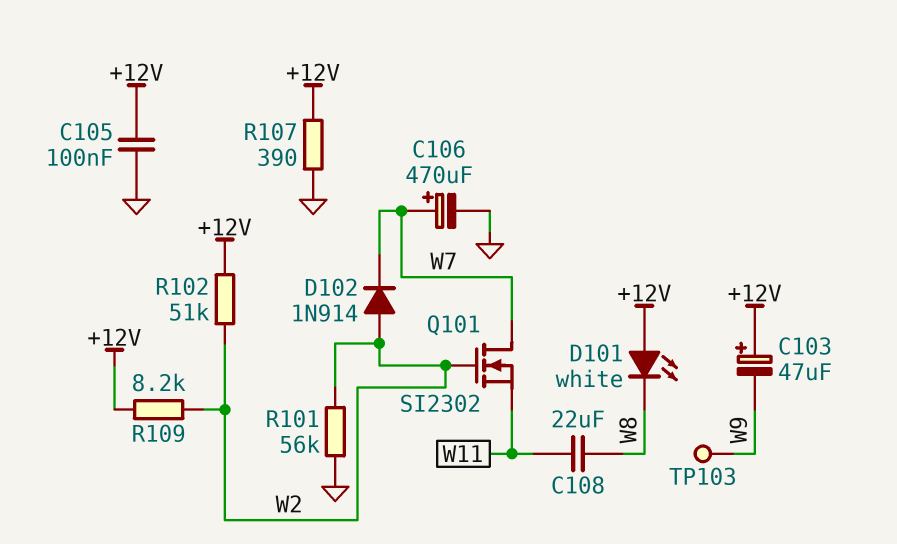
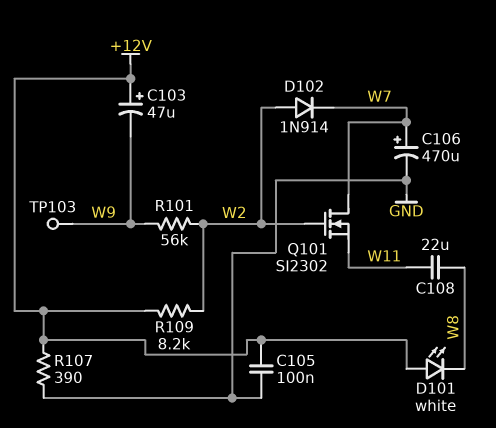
R101: 56k (GND, W2) -> 56k (W2, W9)
R102: 51k (+12V, W2) -> none

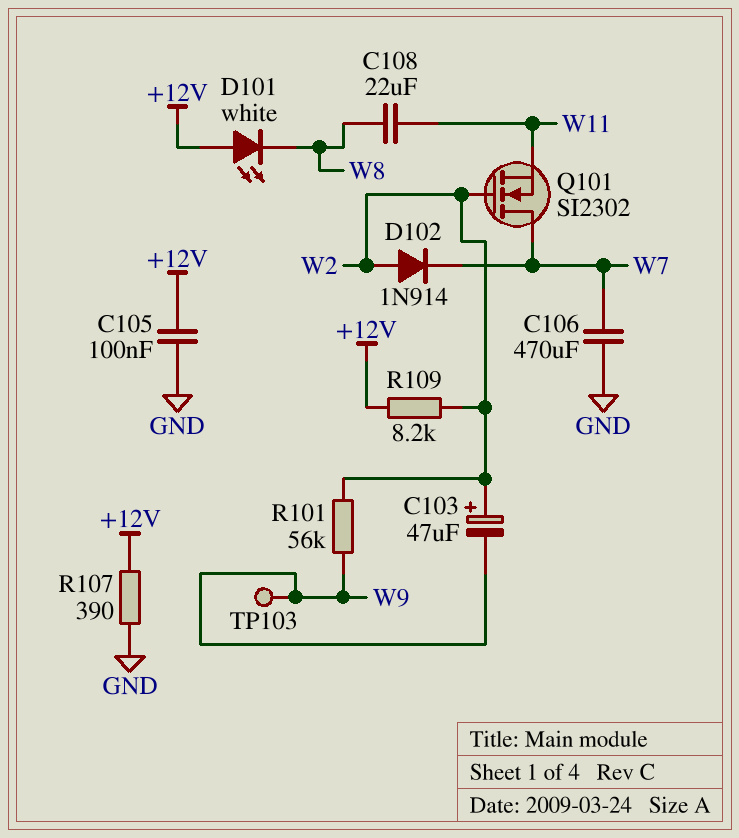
C103: 47uF (plus +12V, minus W9) -> 47uF (plus W2, minus W9)
C106: 470uF (plus W7, minus GND) -> 470uF (GND, W7)

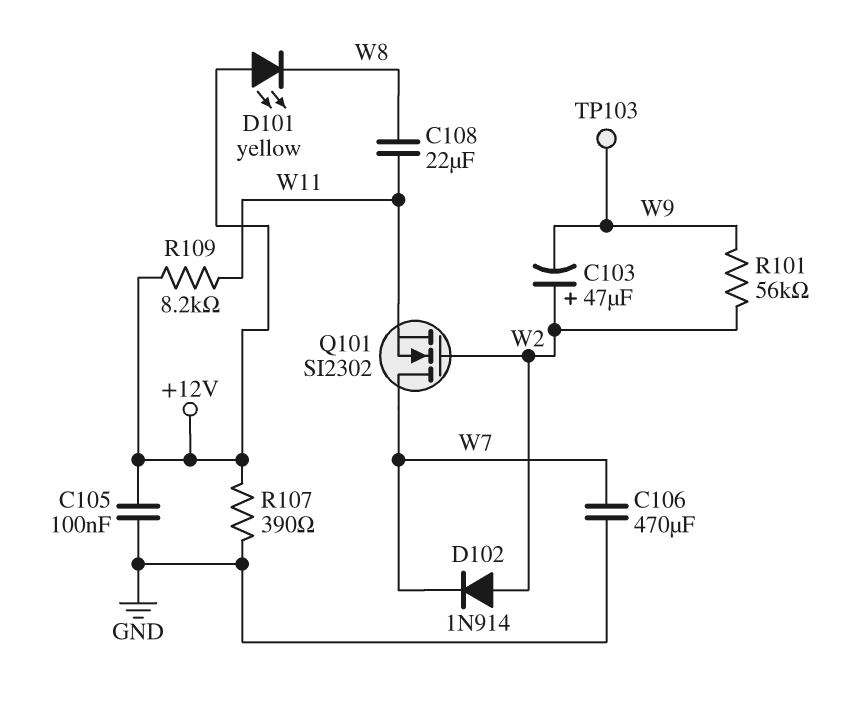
D101: LED white (A +12V, K W8) -> LED yellow (A +12V, K W8)
R109: 8.2k (+12V, W2) -> 8.2k (+12V, W11)

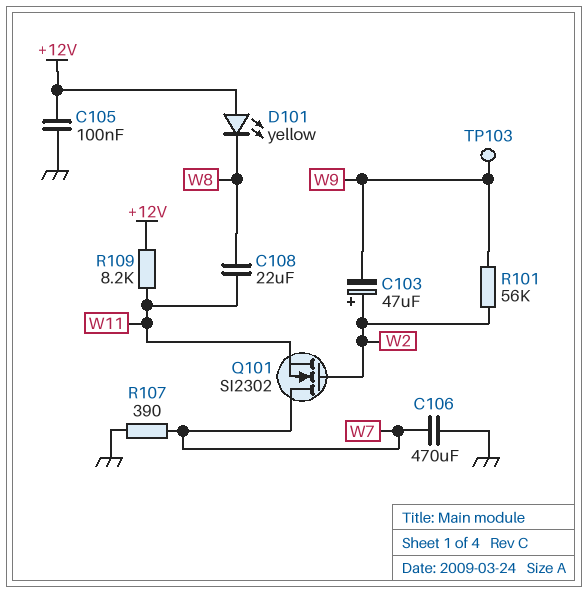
D102: diode 1N914 (A W2, K W7) -> none
R107: 390 (+12V, GND) -> 390 (GND, W7)

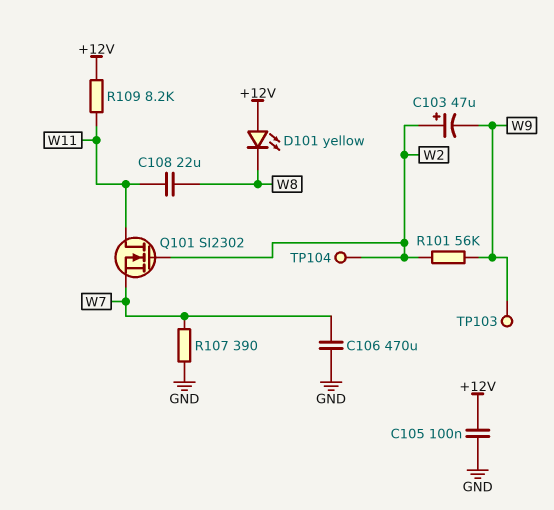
Q101: NMOS SI2302 (G W2, D W7, S W11) -> NMOS SI2302 (G W2, D W11, S W7)
TP104: none -> test point (W2)

